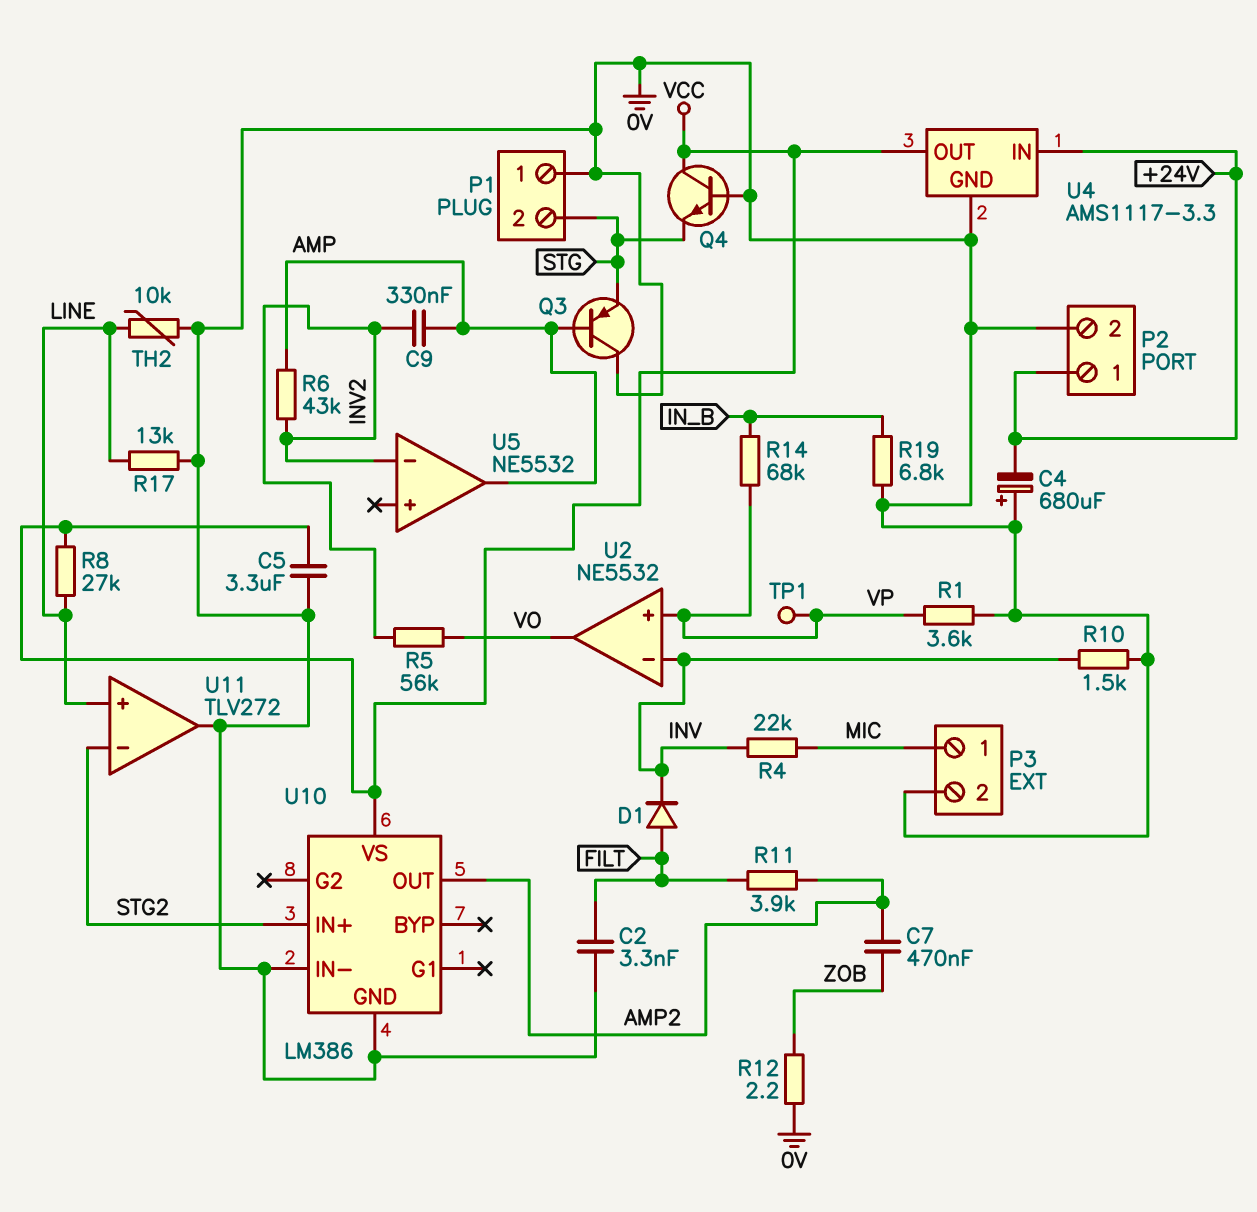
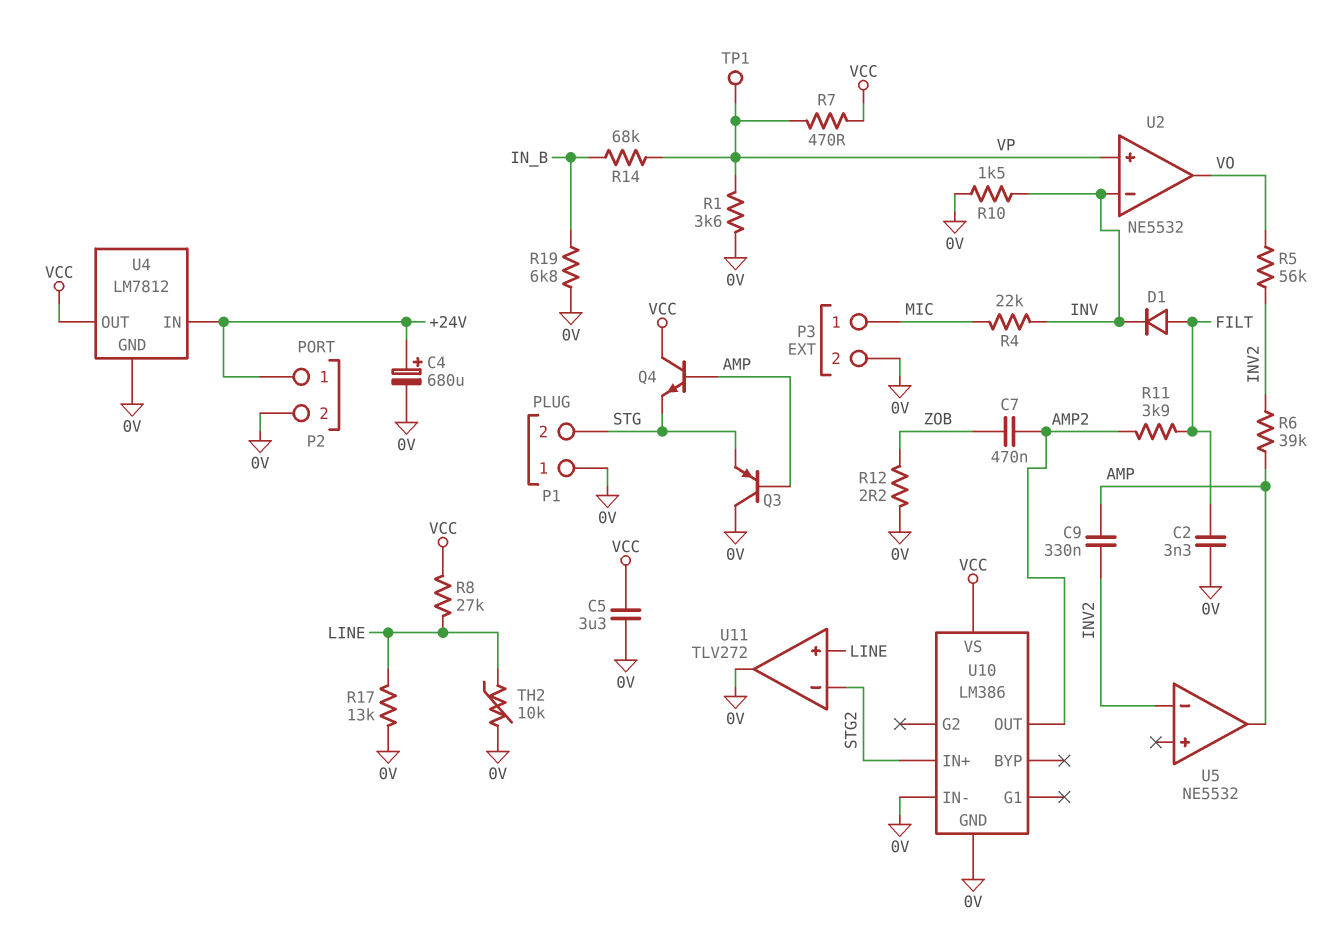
C4: 680uF (plus 0V, minus +24V) -> 680uF (plus +24V, minus 0V)
Q4: NPN (B 0V, C VCC, E STG) -> NPN (B AMP, C VCC, E STG)
R6: 43k (AMP, INV2) -> 39k (AMP, INV2)
R7: none -> 470 (VCC, VP)
U4: AMS1117-3.3 -> LM7812

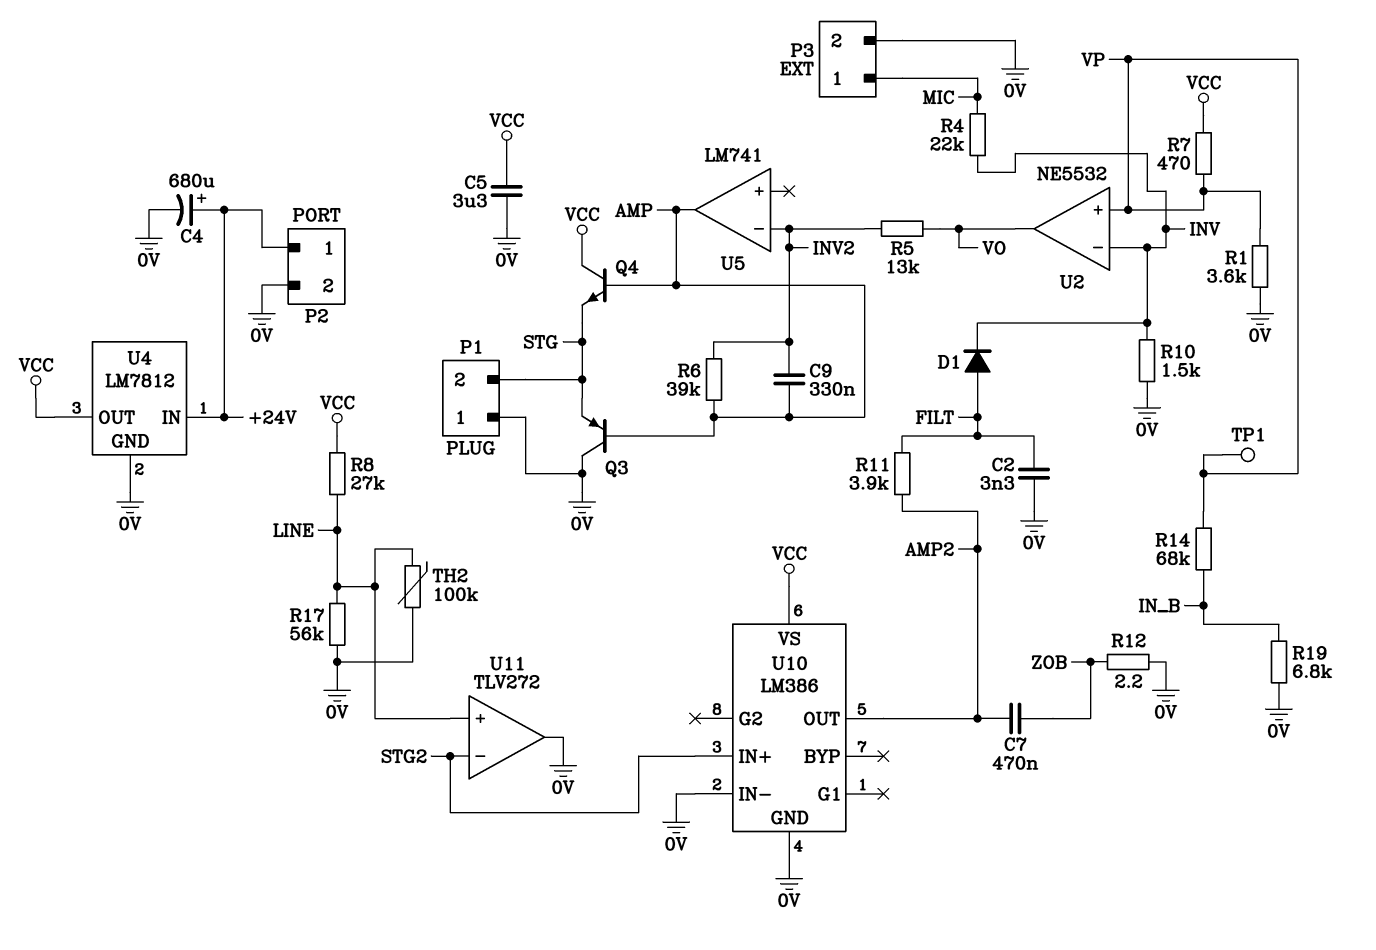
R5: 56k (INV2, VO) -> 13k (INV2, VO)
R17: 13k (0V, LINE) -> 56k (0V, LINE)
TH2: 10k (0V, LINE) -> 100k (0V, LINE)
U5: NE5532 -> LM741

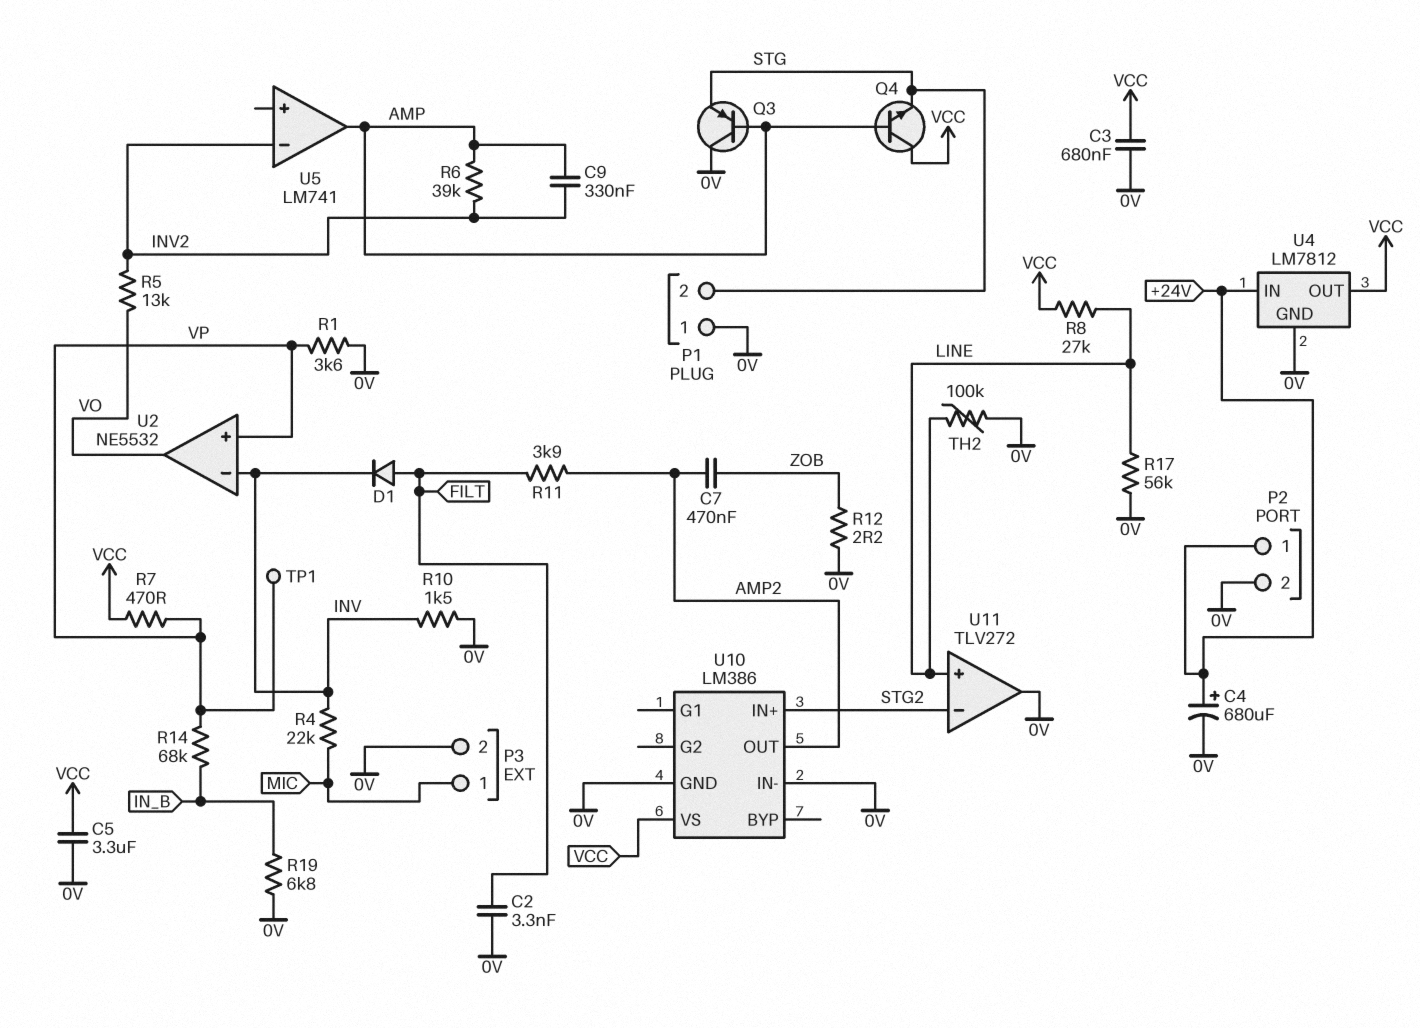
C3: none -> 680nF (0V, VCC)

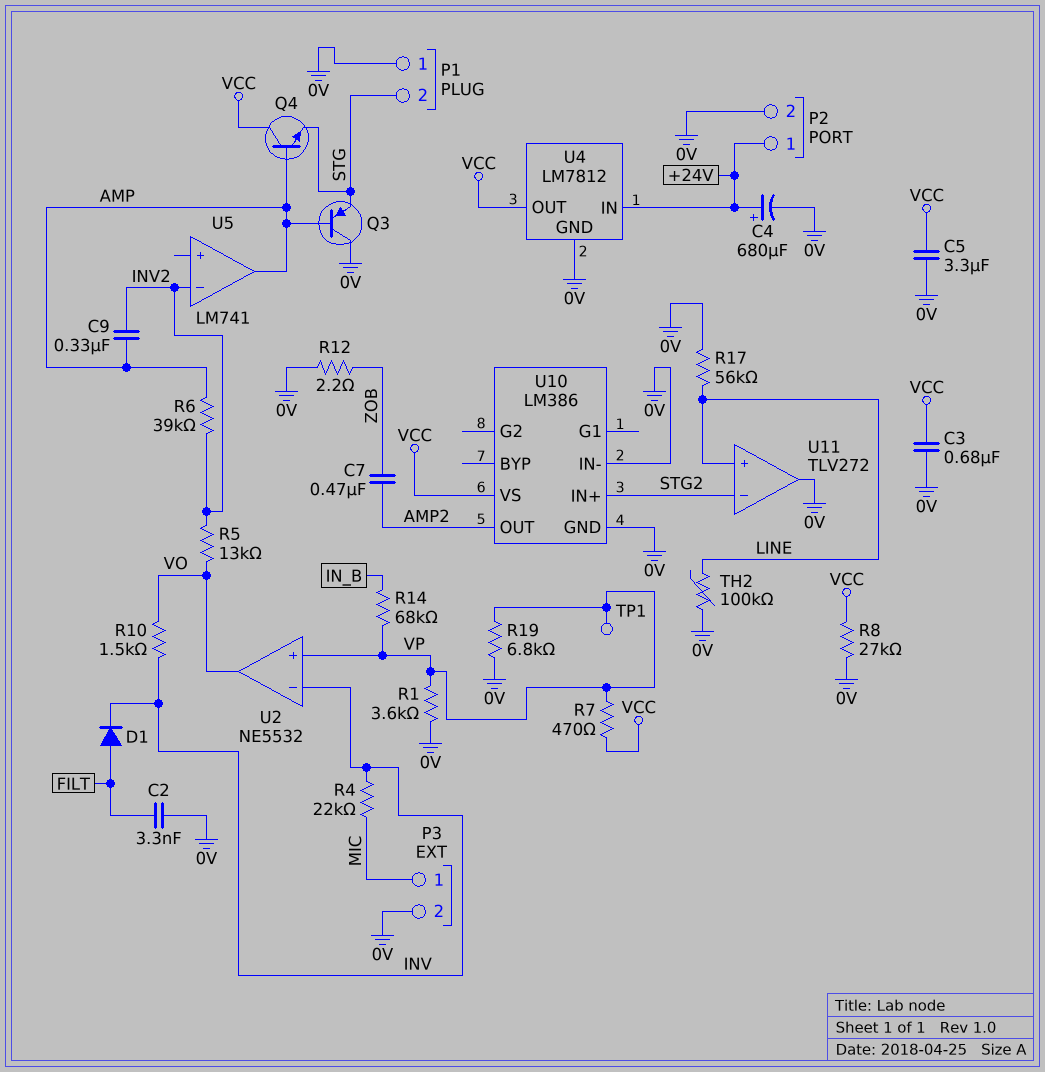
R8: 27k (LINE, VCC) -> 27k (0V, VCC)
R10: 1.5k (0V, INV) -> 1.5k (INV, VO)
R11: 3.9k (AMP2, FILT) -> none
R19: 6.8k (0V, IN_B) -> 6.8k (0V, VP)

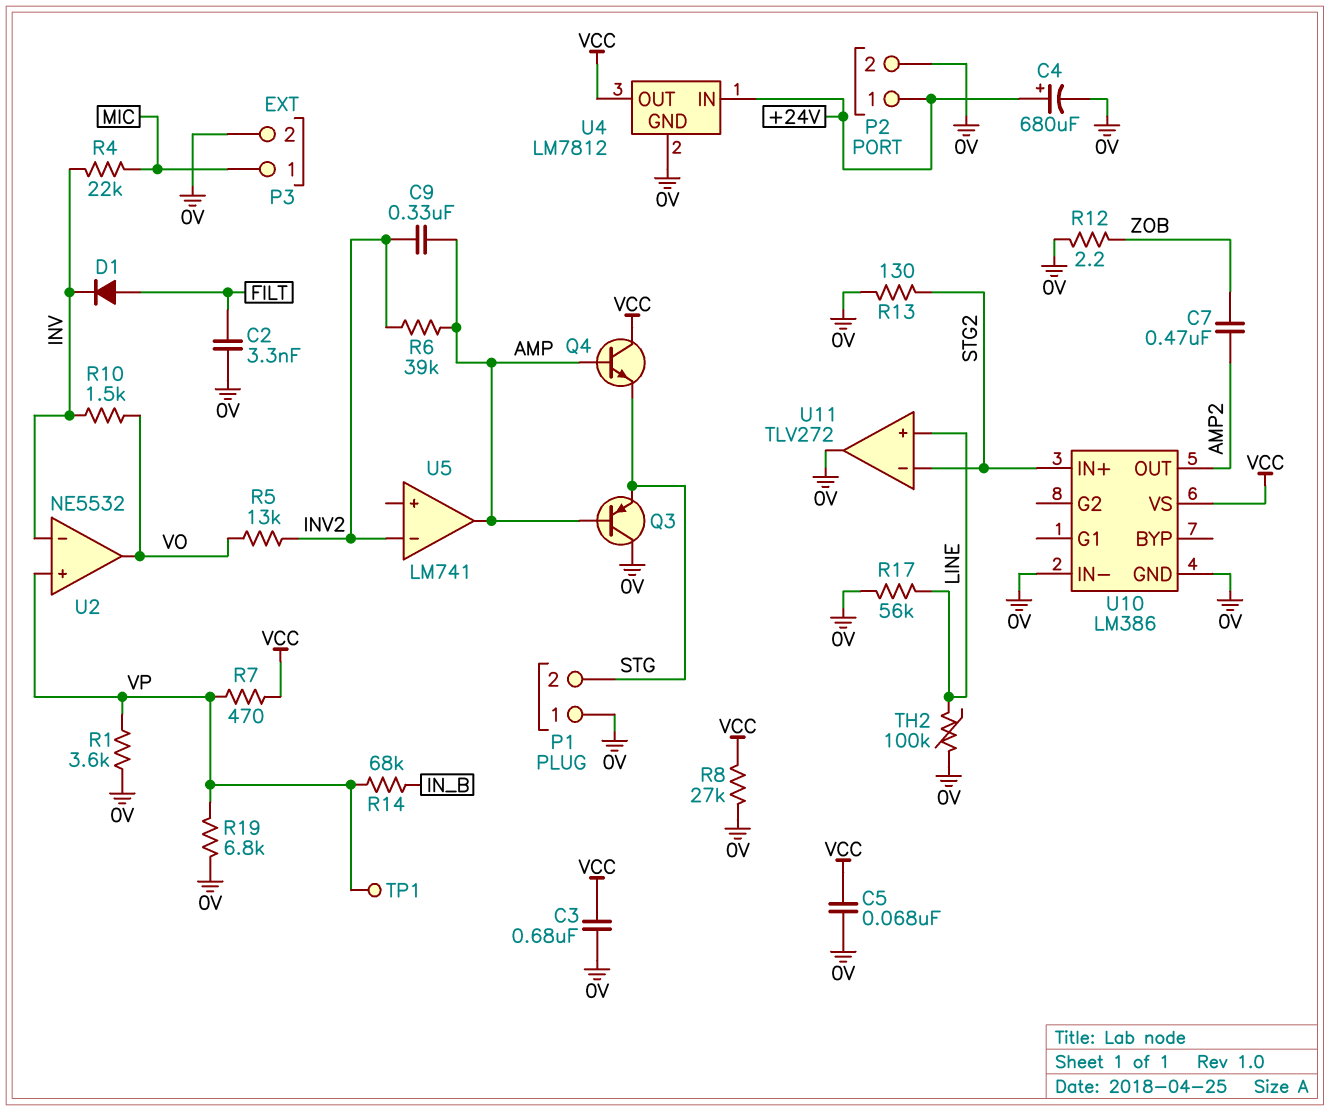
C5: 3.3uF (0V, VCC) -> 68nF (0V, VCC)
R13: none -> 130 (0V, STG2)

